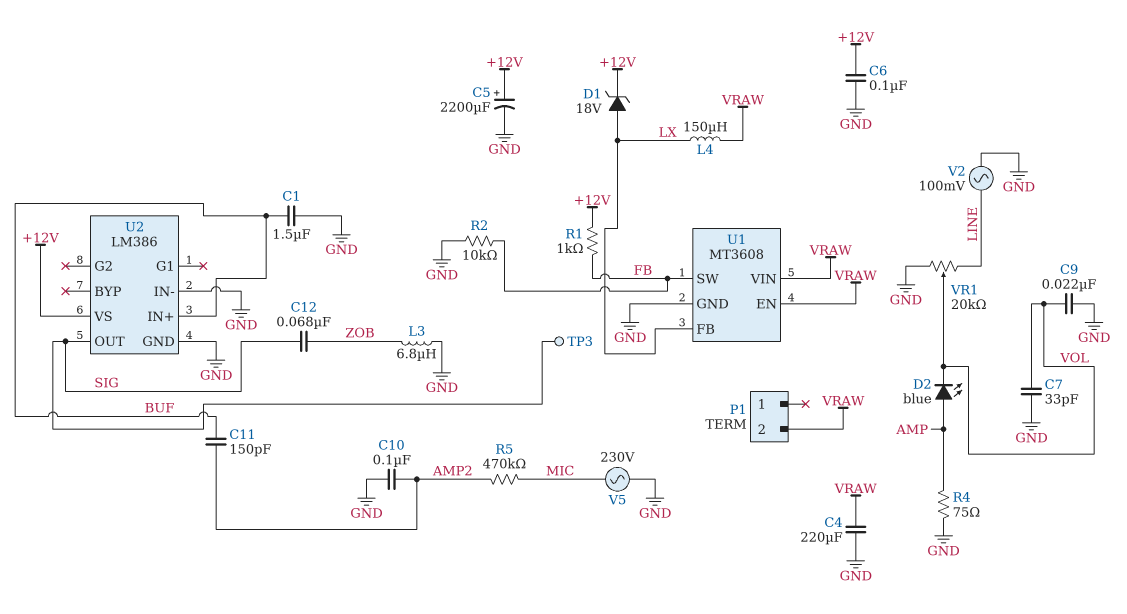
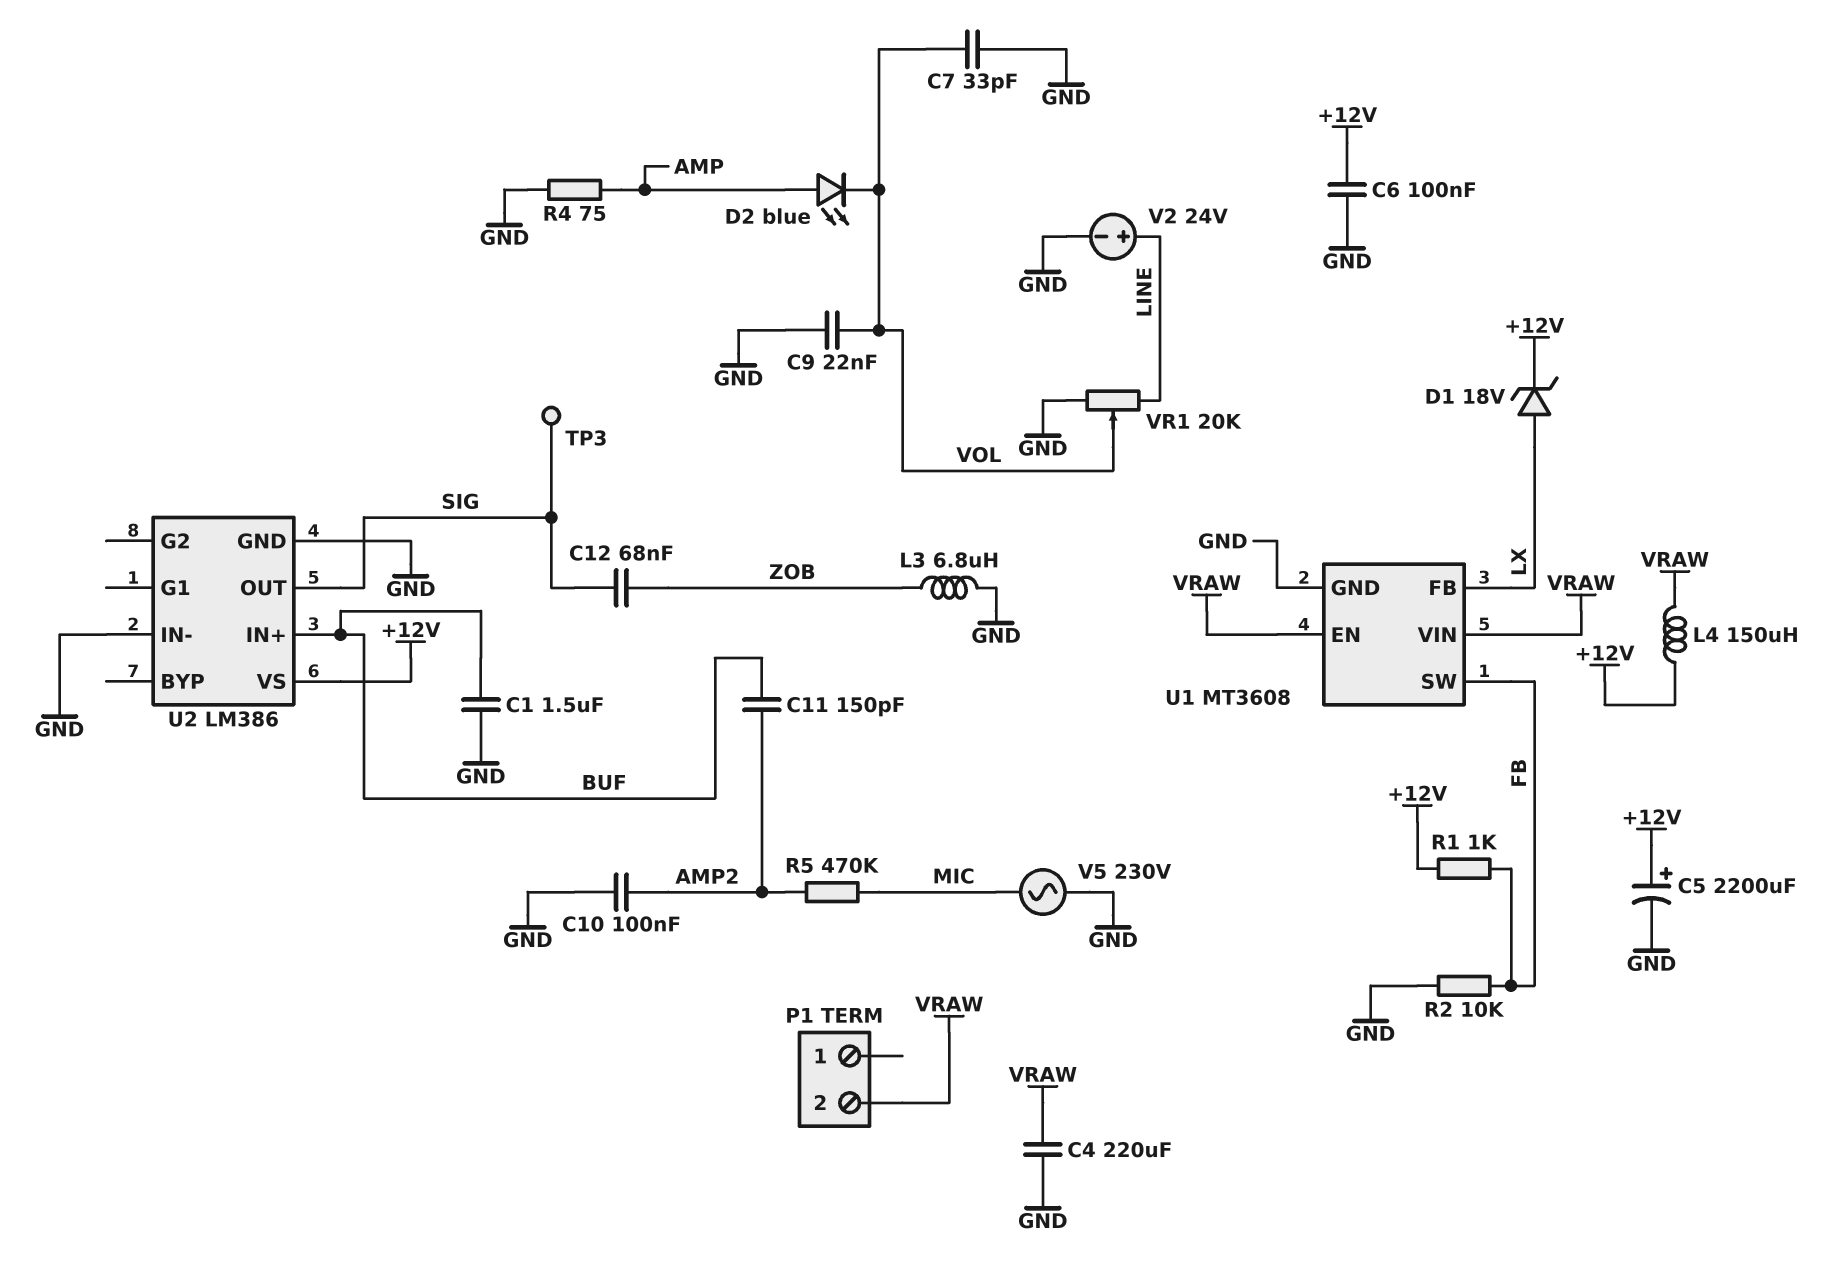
L4: 150uH (LX, VRAW) -> 150uH (+12V, VRAW)
V2: AC 100mV (GND, LINE) -> 24V (plus LINE, minus GND)

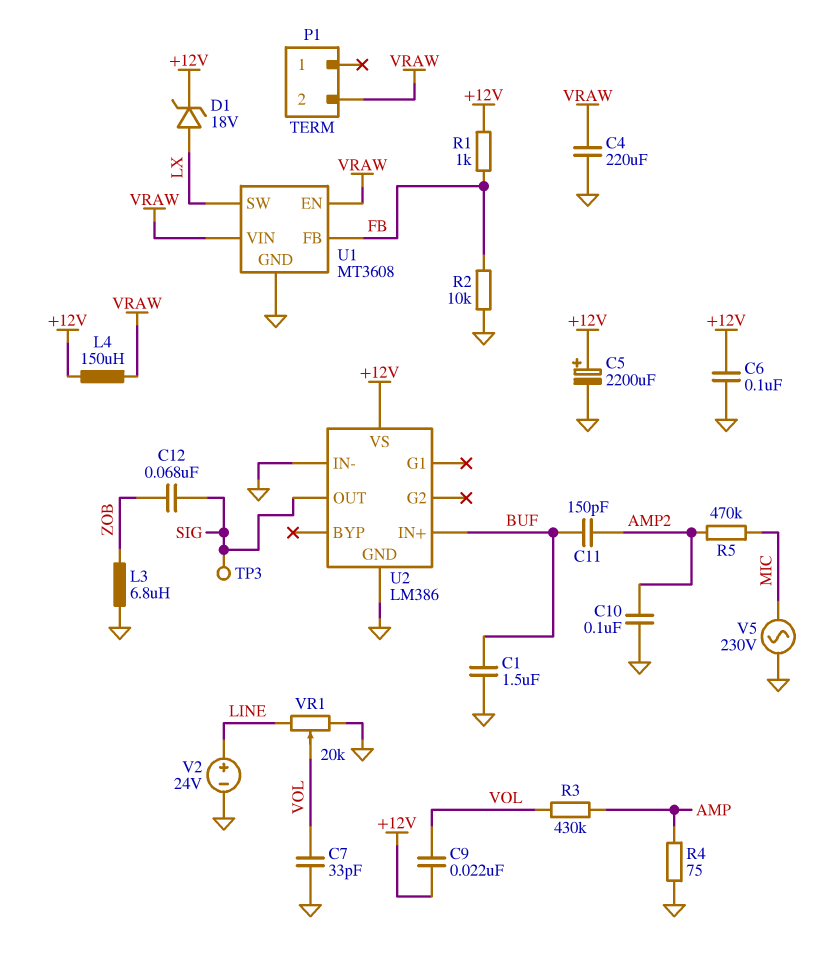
C9: 22nF (GND, VOL) -> 22nF (+12V, VOL)
D2: LED blue (A AMP, K VOL) -> none
R3: none -> 430k (AMP, VOL)
U1 pin FB: LX -> FB
U1 pin SW: FB -> LX

